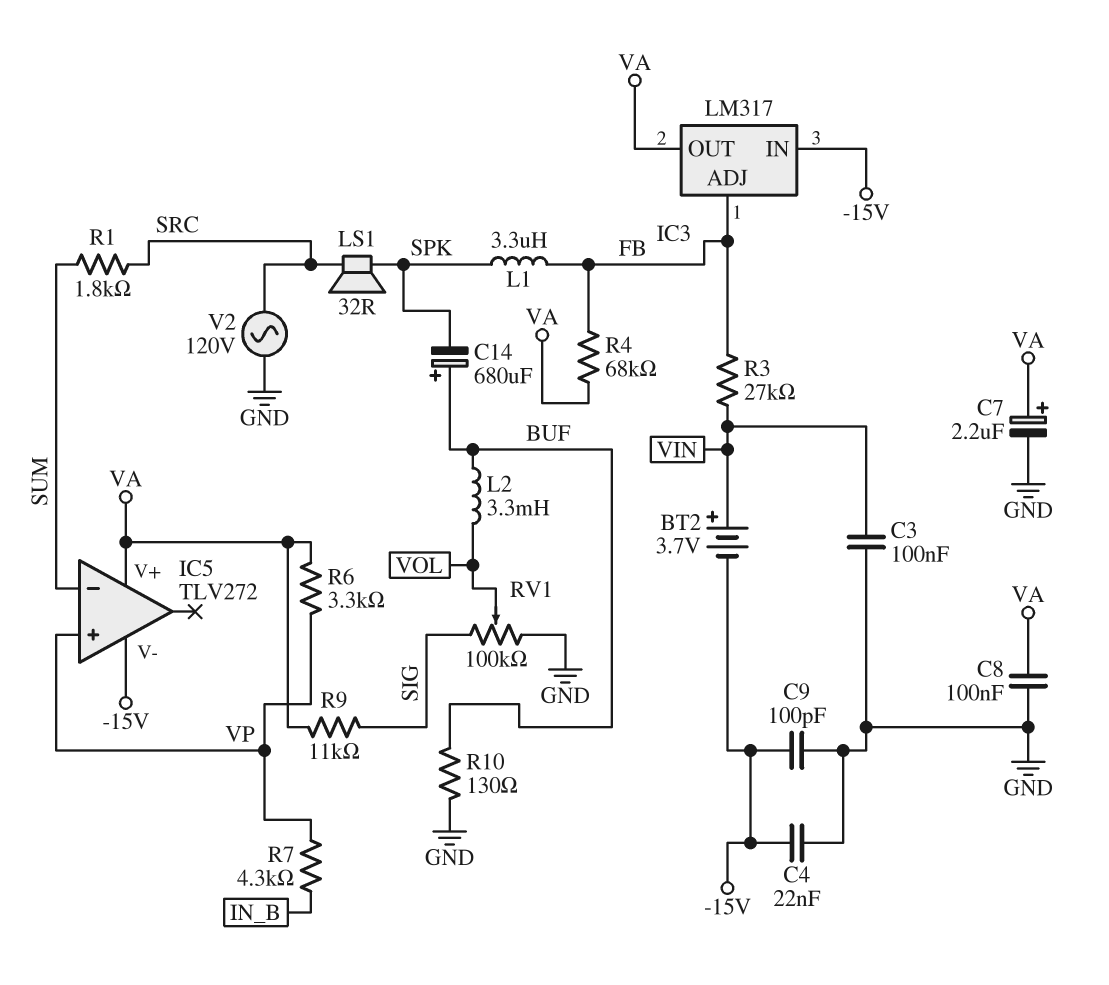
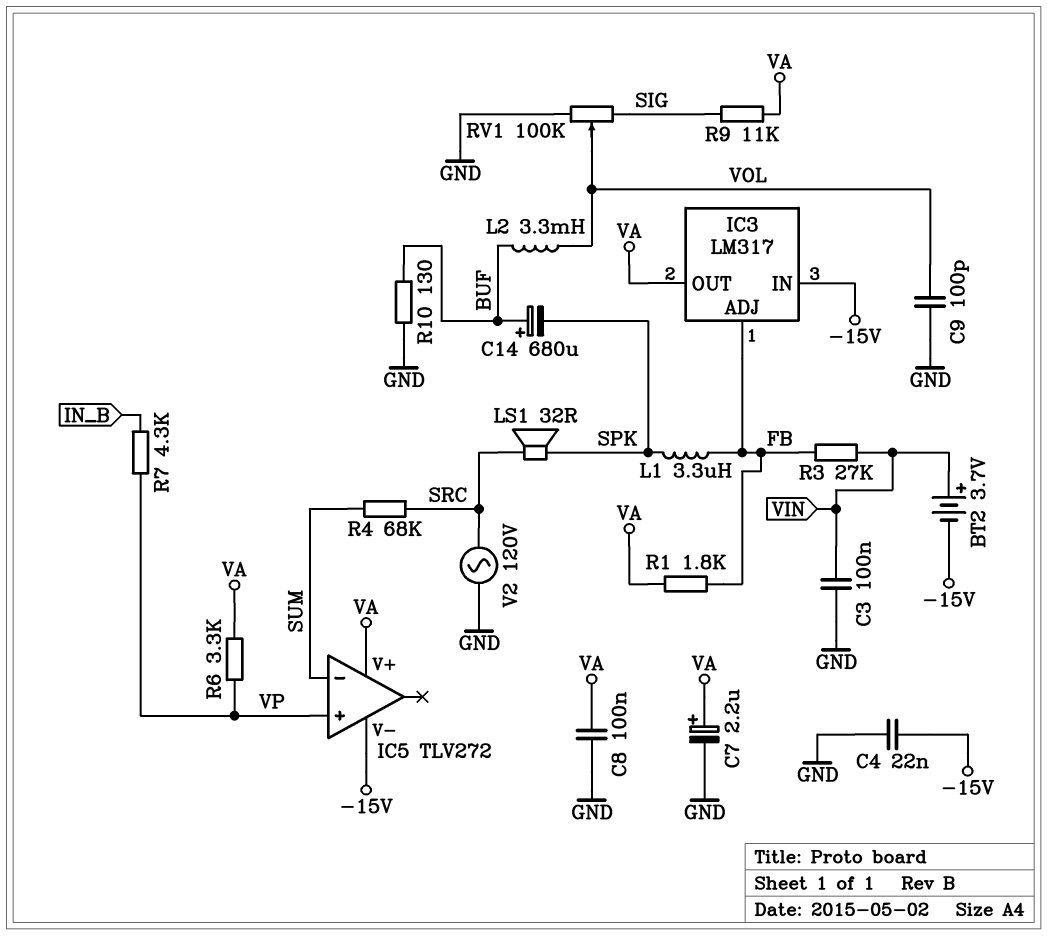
C9: 100pF (-15V, GND) -> 100pF (GND, VOL)
R1: 1.8k (SRC, SUM) -> 1.8k (FB, VA)
R4: 68k (FB, VA) -> 68k (SRC, SUM)

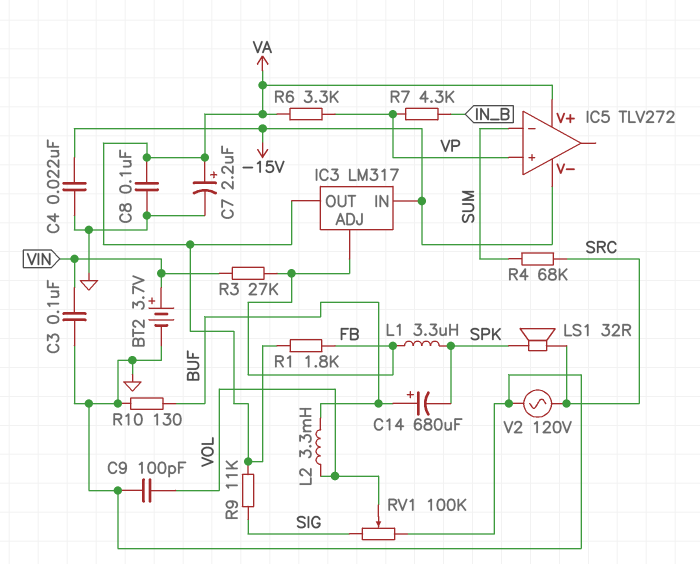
BT2: 3.7V (plus VIN, minus -15V) -> 3.7V (plus VIN, minus GND)

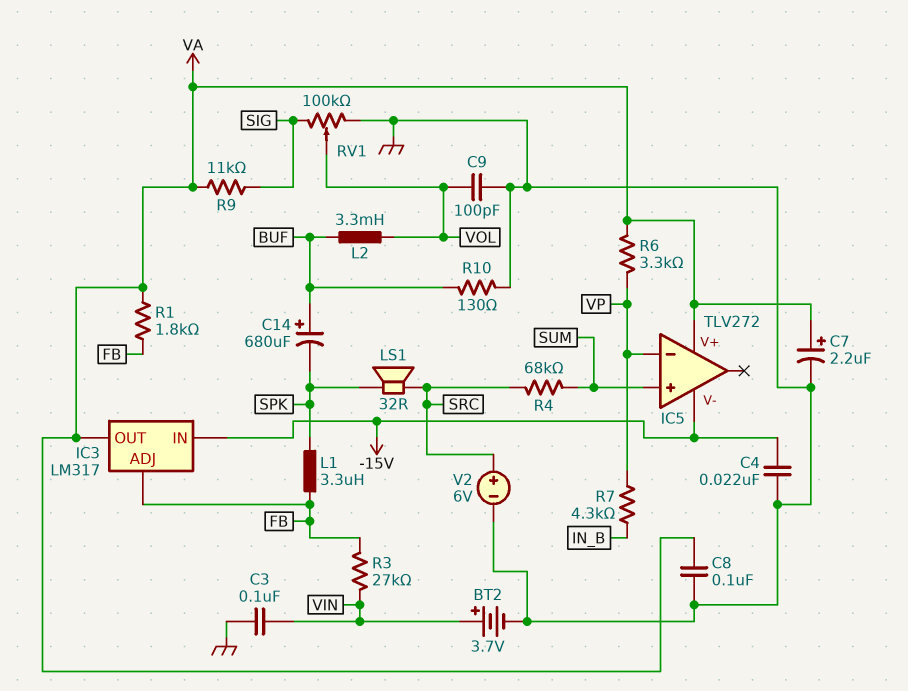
IC5 pin in+: VP -> SUM
IC5 pin in-: SUM -> VP
V2: AC 120V (GND, SRC) -> 6V (plus SRC, minus GND)

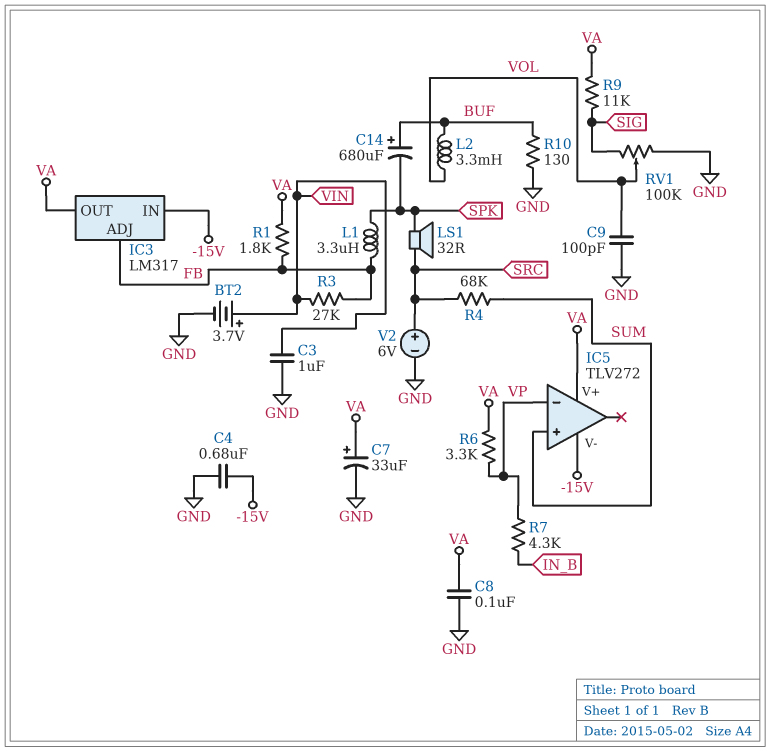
C3: 100nF (GND, VIN) -> 1uF (GND, VIN)
C4: 22nF (-15V, GND) -> 680nF (-15V, GND)
C7: 2.2uF (plus VA, minus GND) -> 33uF (plus VA, minus GND)

